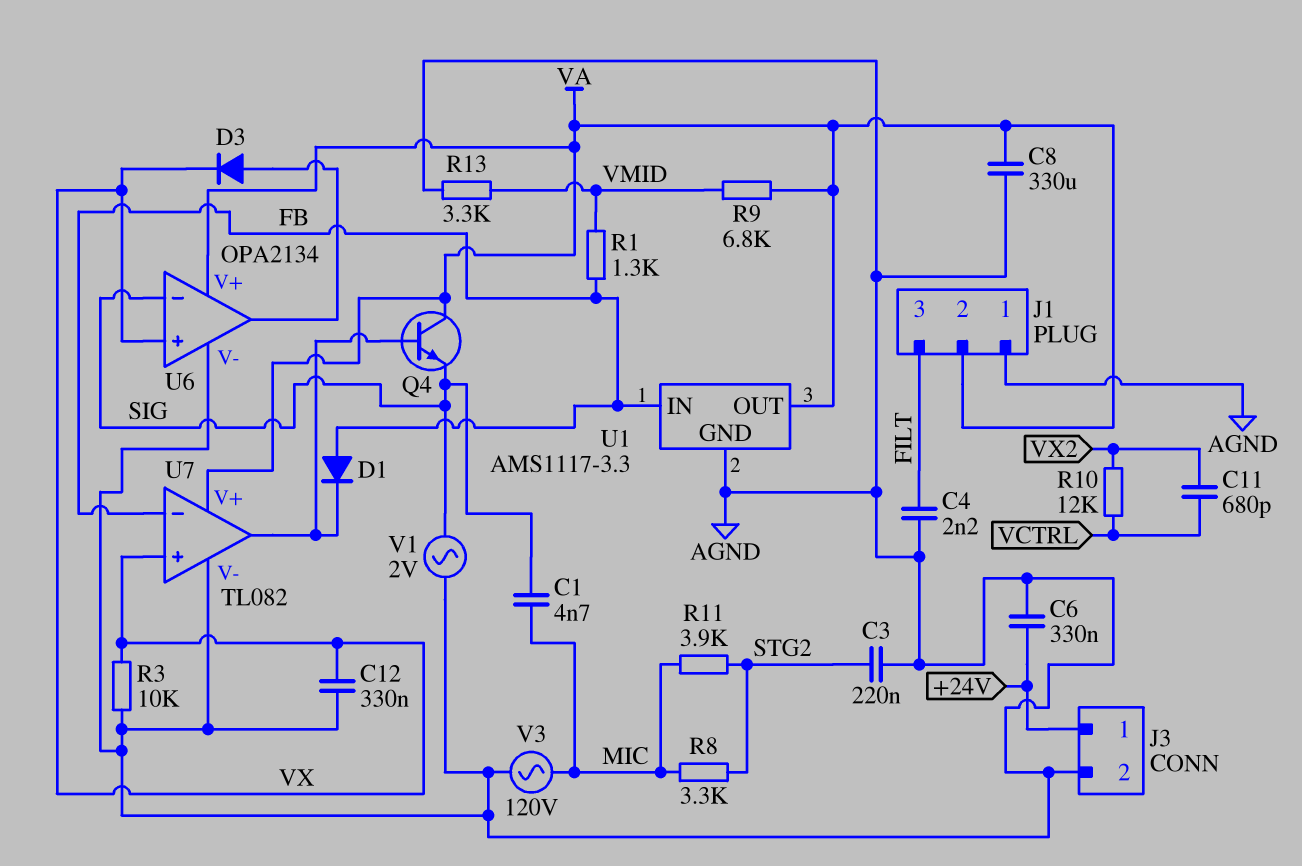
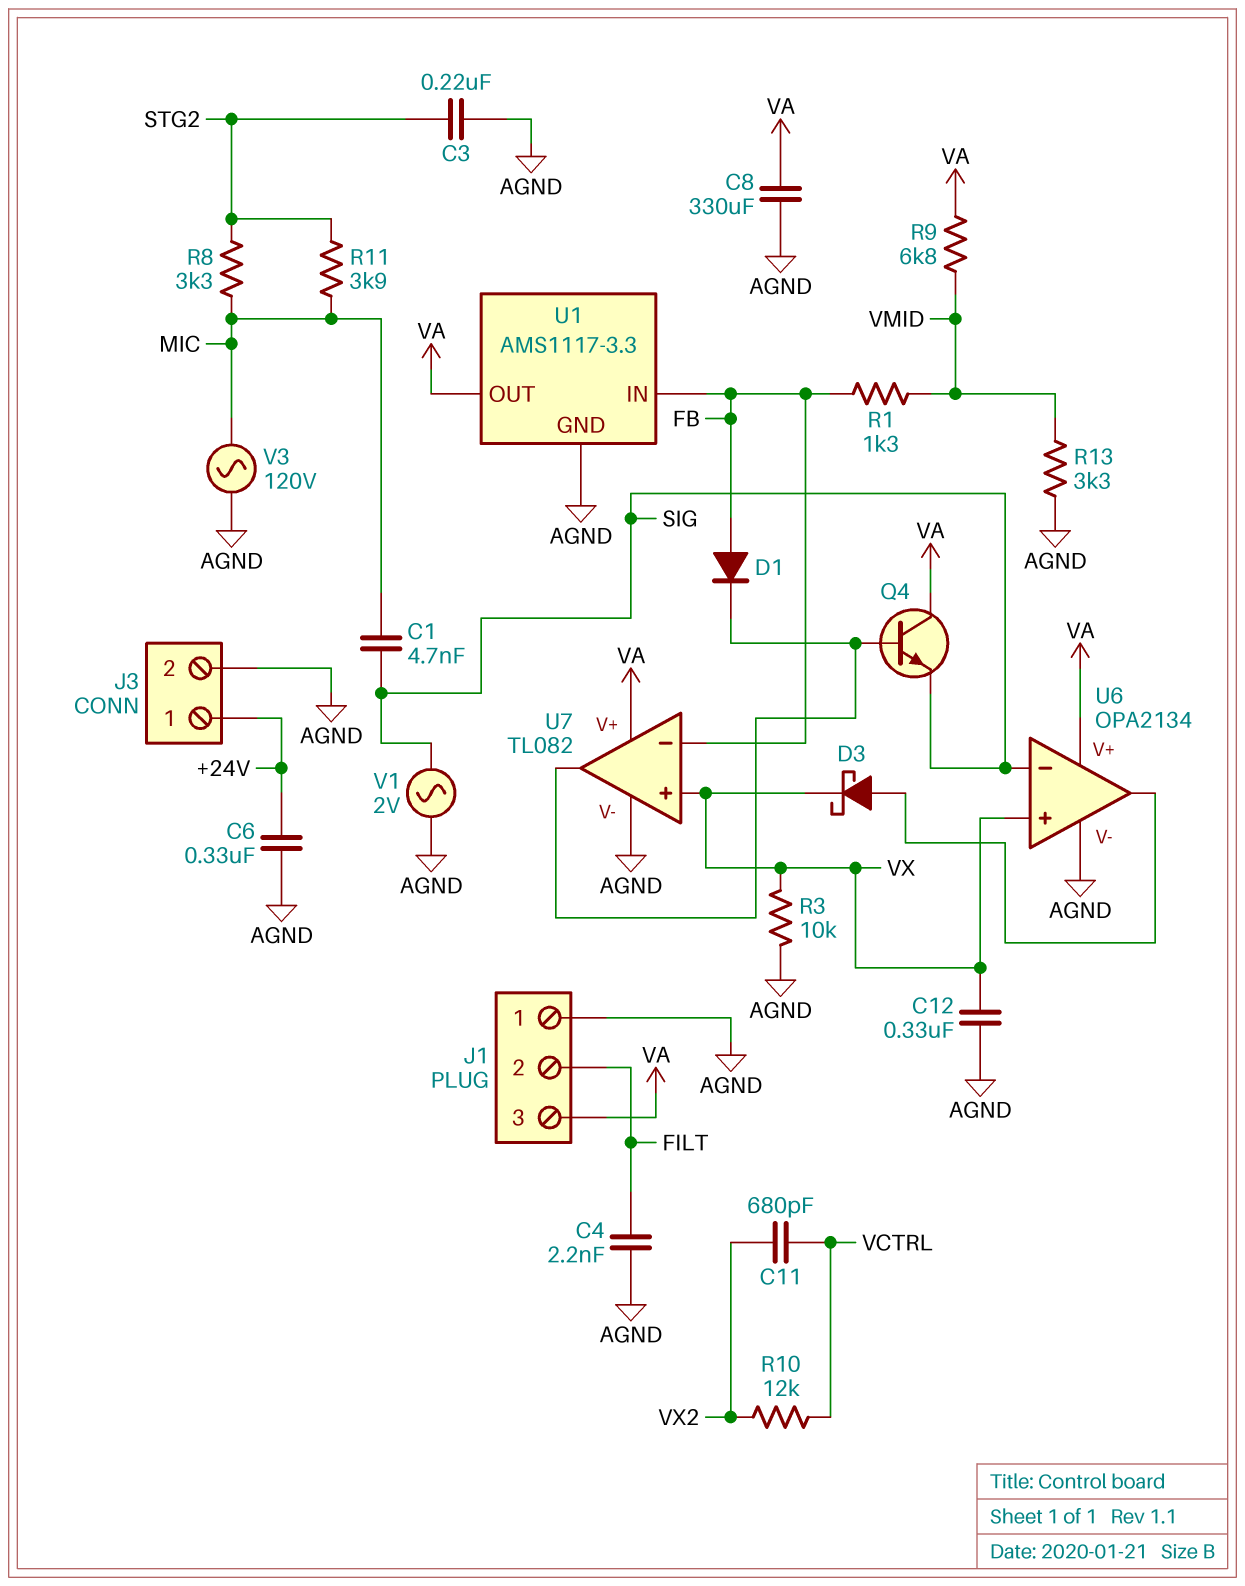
D3: diode (A U6/out, K VX) -> schottky (A U6/out, K VX)
J1 pin 2: VA -> FILT
J1 pin 3: FILT -> VA

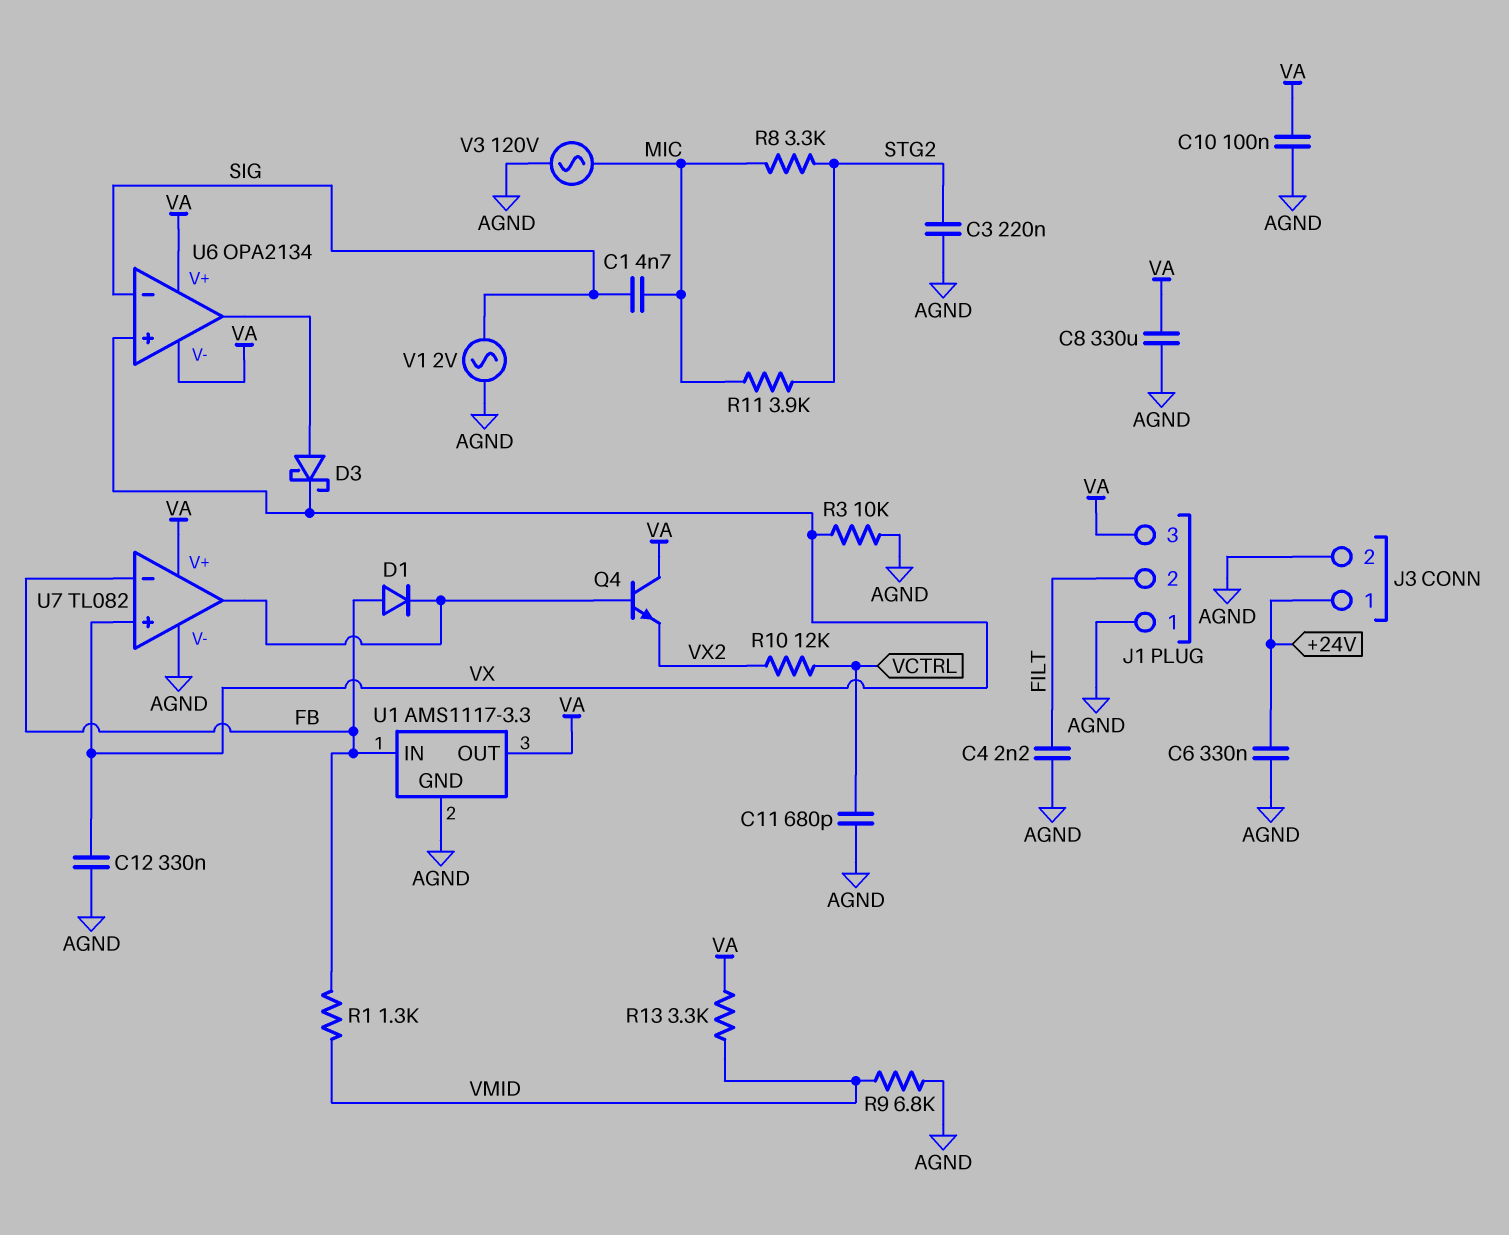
C10: none -> 100nF (AGND, VA)
C11: 680pF (VCTRL, VX2) -> 680pF (AGND, VCTRL)
Q4: NPN (B U7/out, C VA, E SIG) -> NPN (B U7/out, C VA, E VX2)
R9: 6.8k (VA, VMID) -> 6.8k (AGND, VMID)
R13: 3.3k (AGND, VMID) -> 3.3k (VA, VMID)
U6 pin V-: AGND -> VA

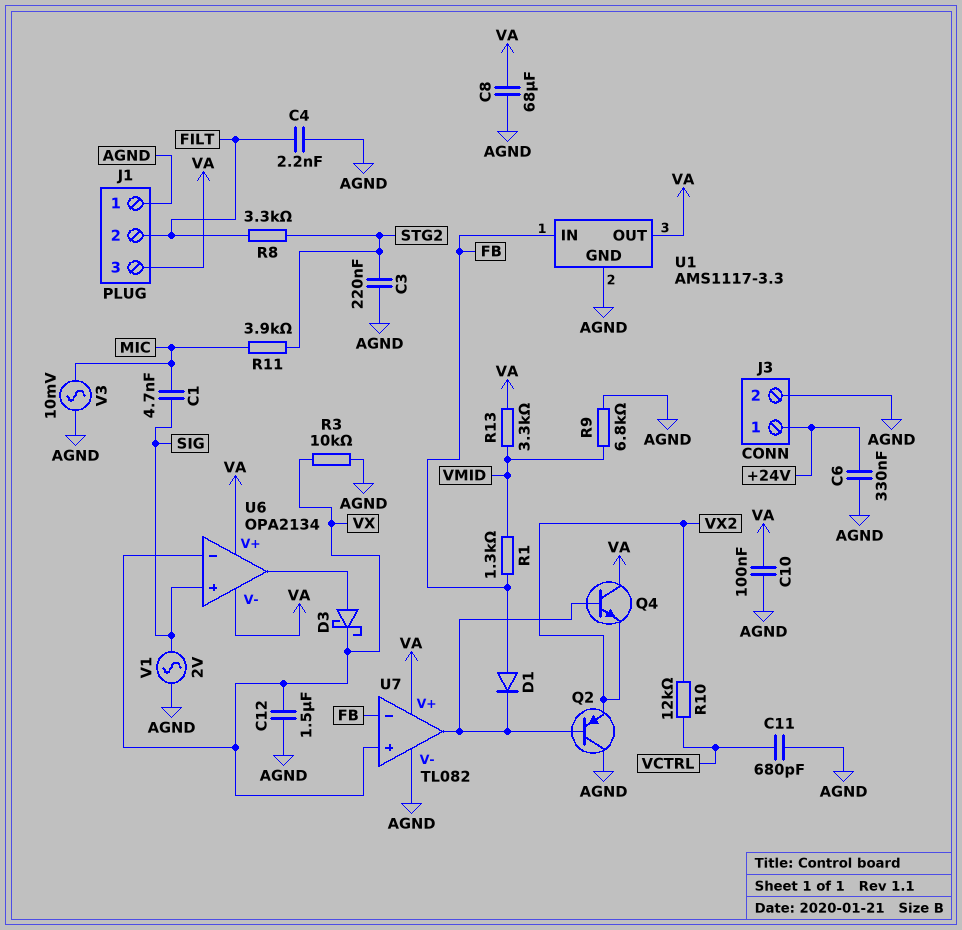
C8: 330uF (AGND, VA) -> 68uF (AGND, VA)
C12: 330nF (AGND, VX) -> 1.5uF (AGND, VX)
Q2: none -> PNP (B U7/out, C AGND, E VX2)
R8: 3.3k (MIC, STG2) -> 3.3k (FILT, STG2)
U6 pin in+: VX -> SIG
U6 pin in-: SIG -> VX
V3: AC 120V (AGND, MIC) -> AC 10mV (AGND, MIC)

